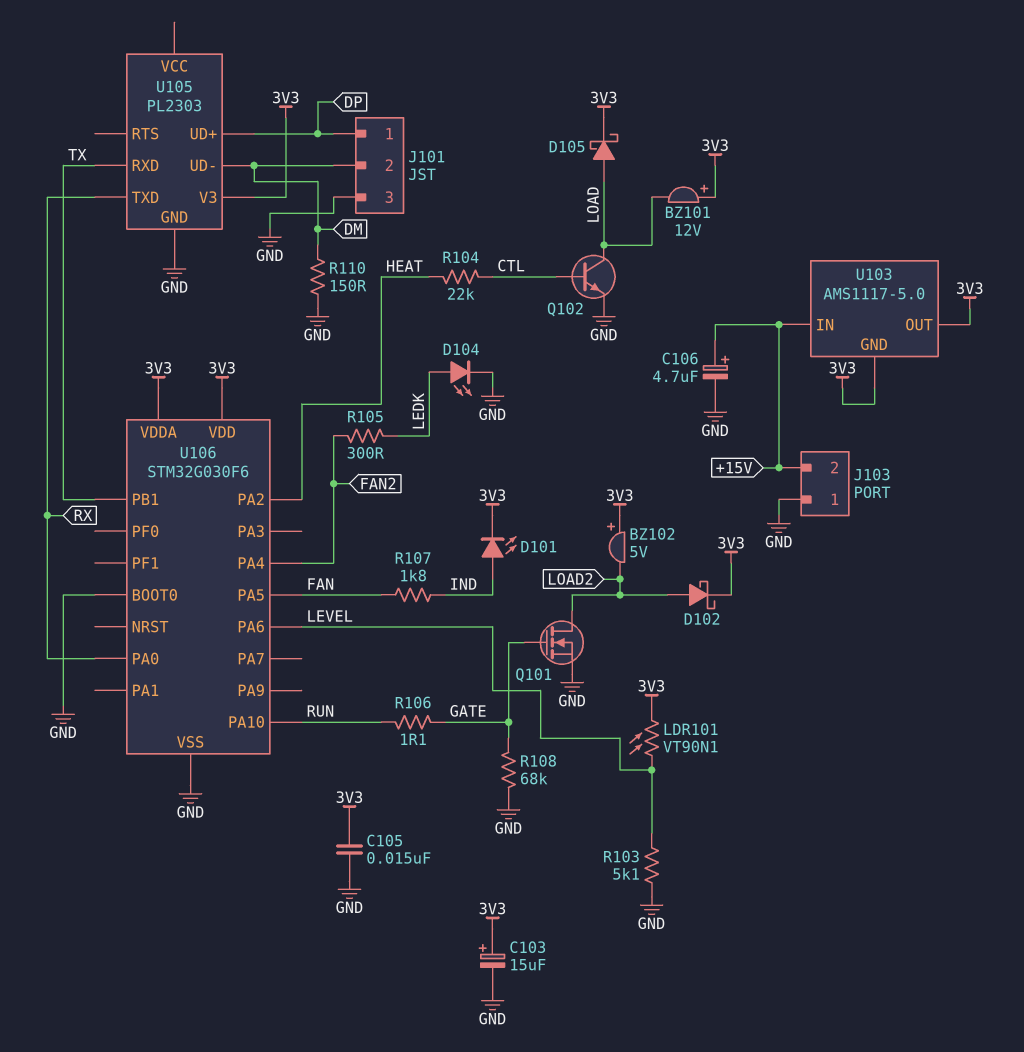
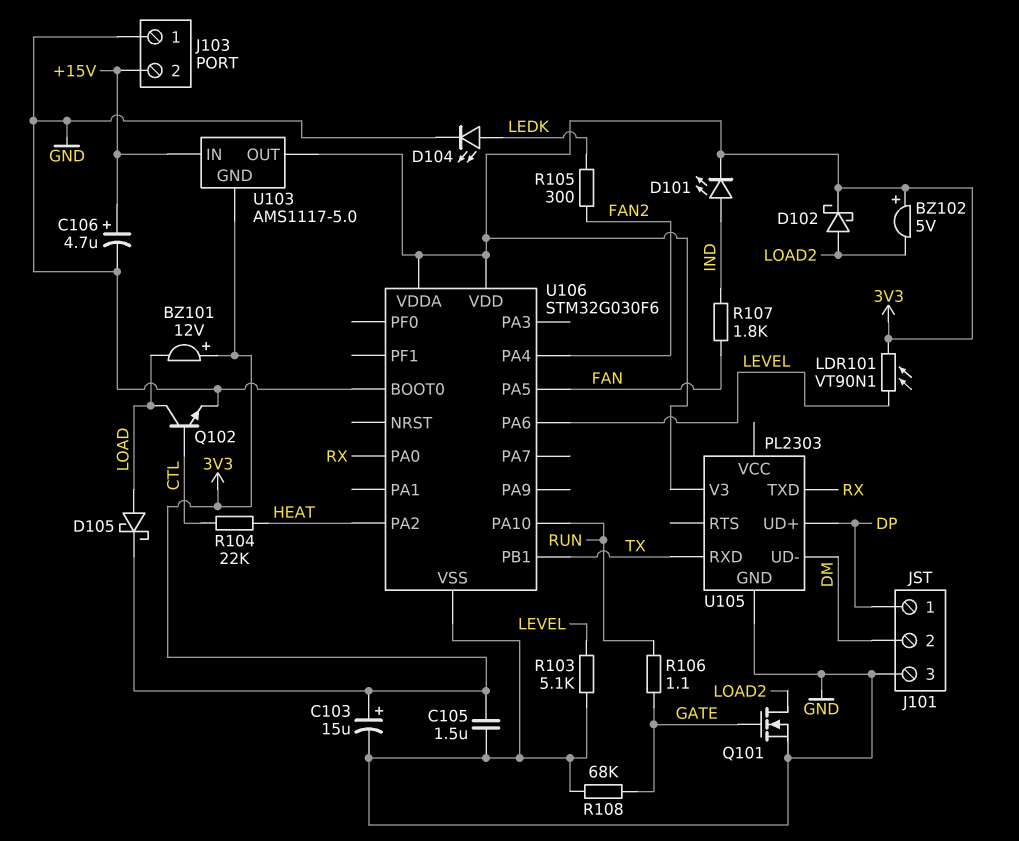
C105: 15nF (3V3, GND) -> 1.5uF (3V3, GND)
R110: 150 (DM, GND) -> none

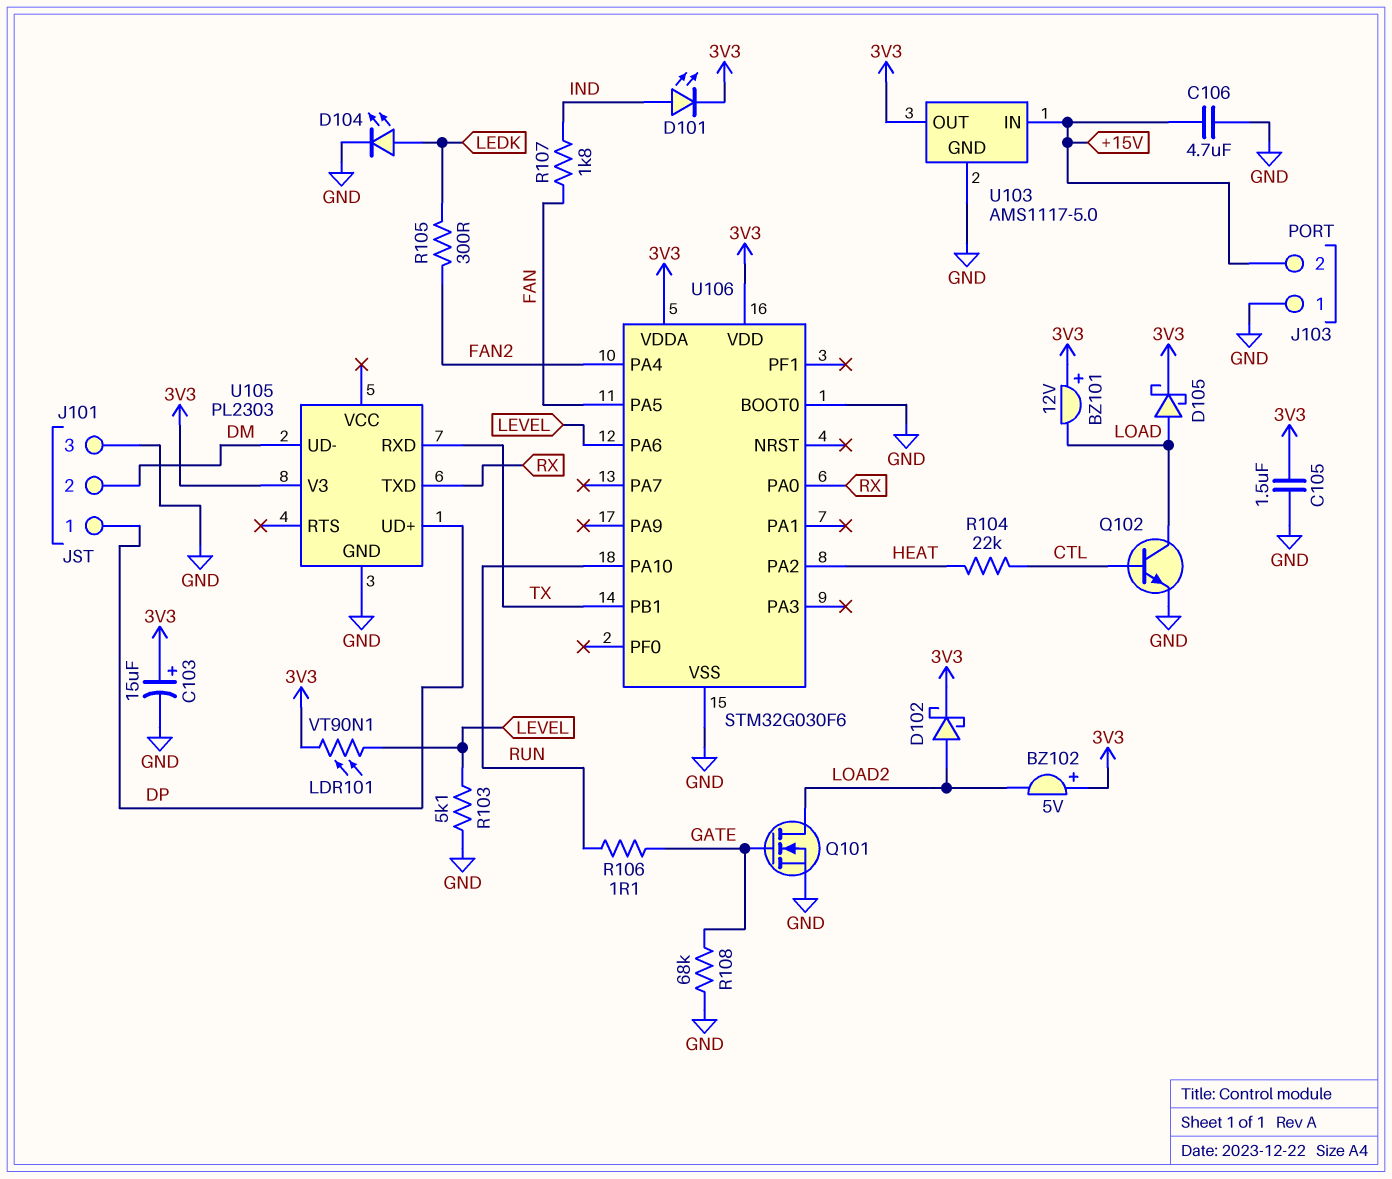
C106: 4.7uF (plus +15V, minus GND) -> 4.7uF (+15V, GND)
U103 pin GND: 3V3 -> GND

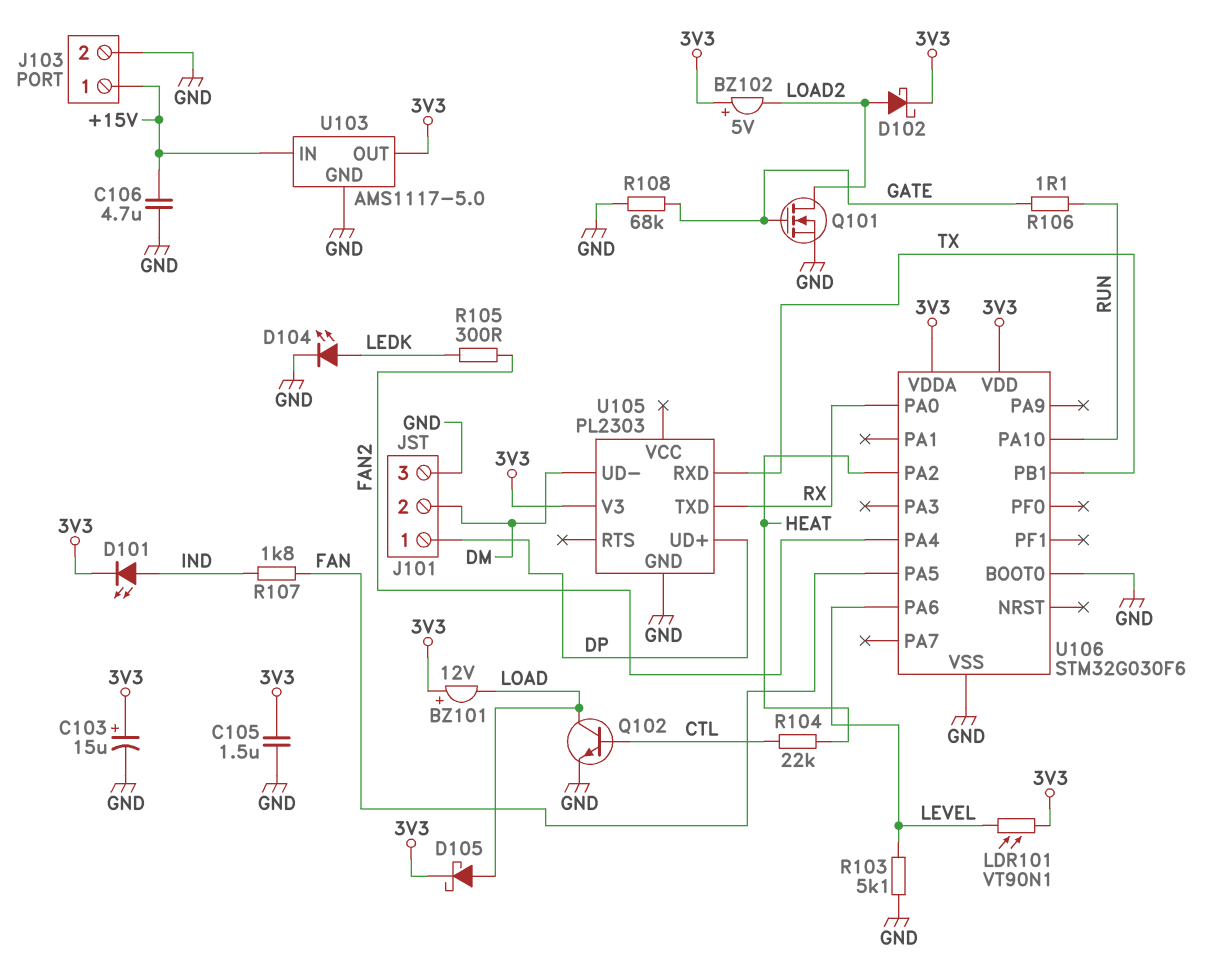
J103 pin 1: GND -> +15V
J103 pin 2: +15V -> GND

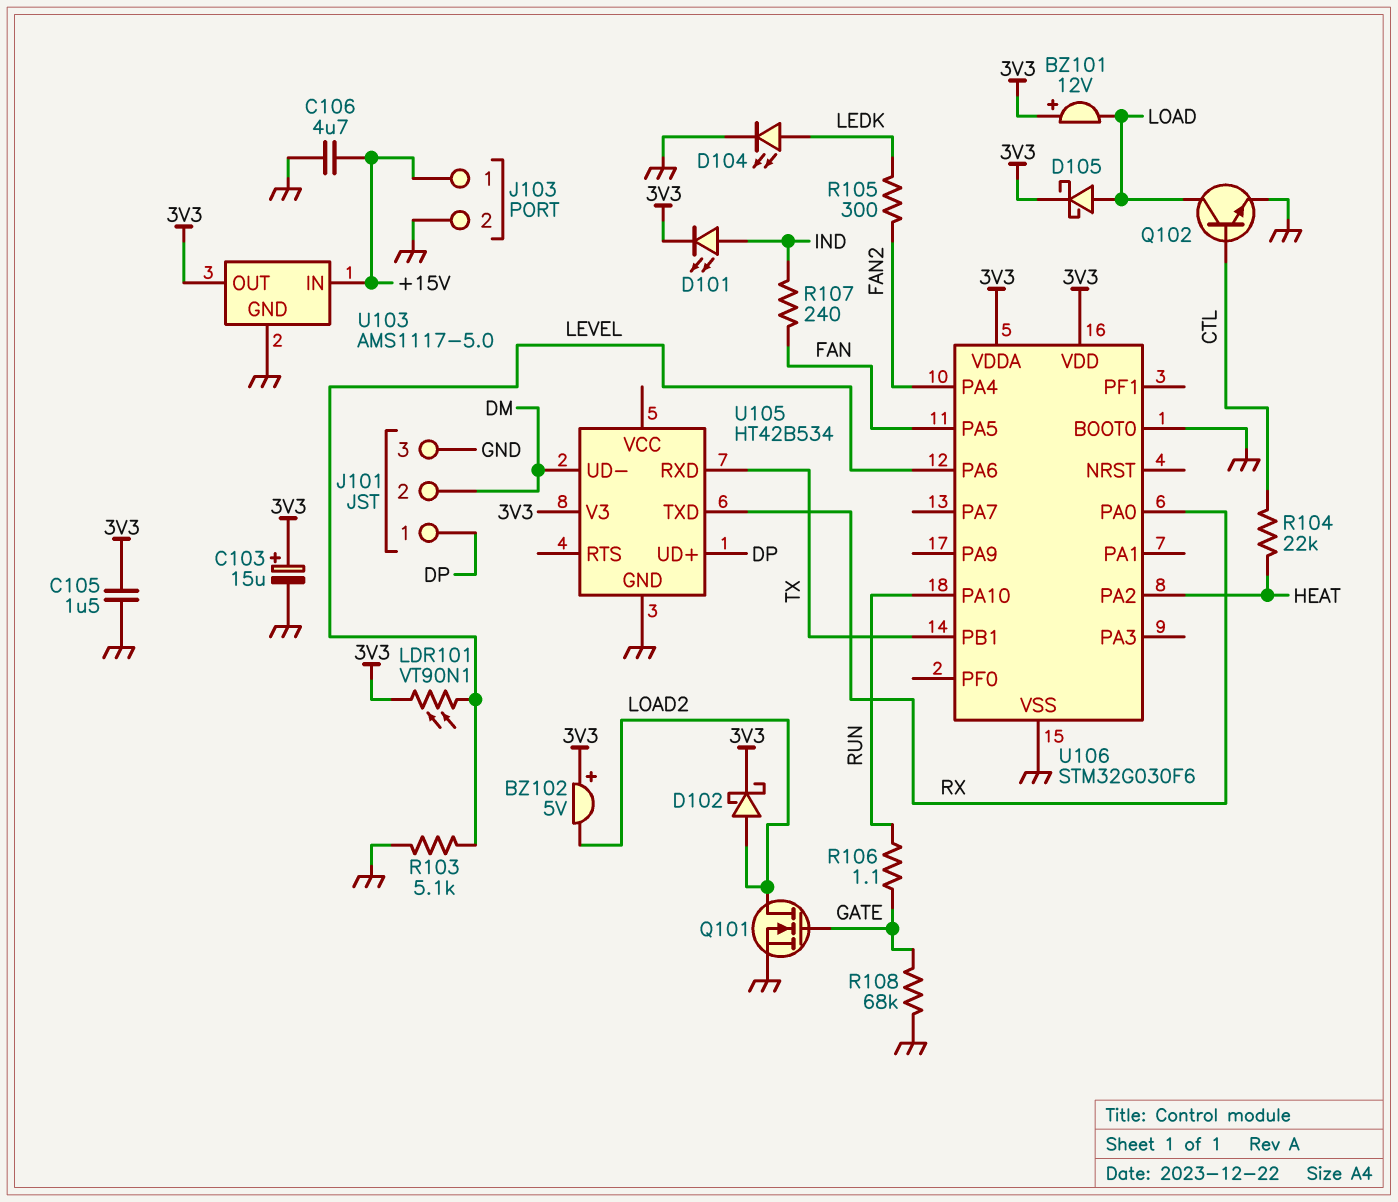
R107: 1.8k (FAN, IND) -> 240 (FAN, IND)
U105: PL2303 -> HT42B534

